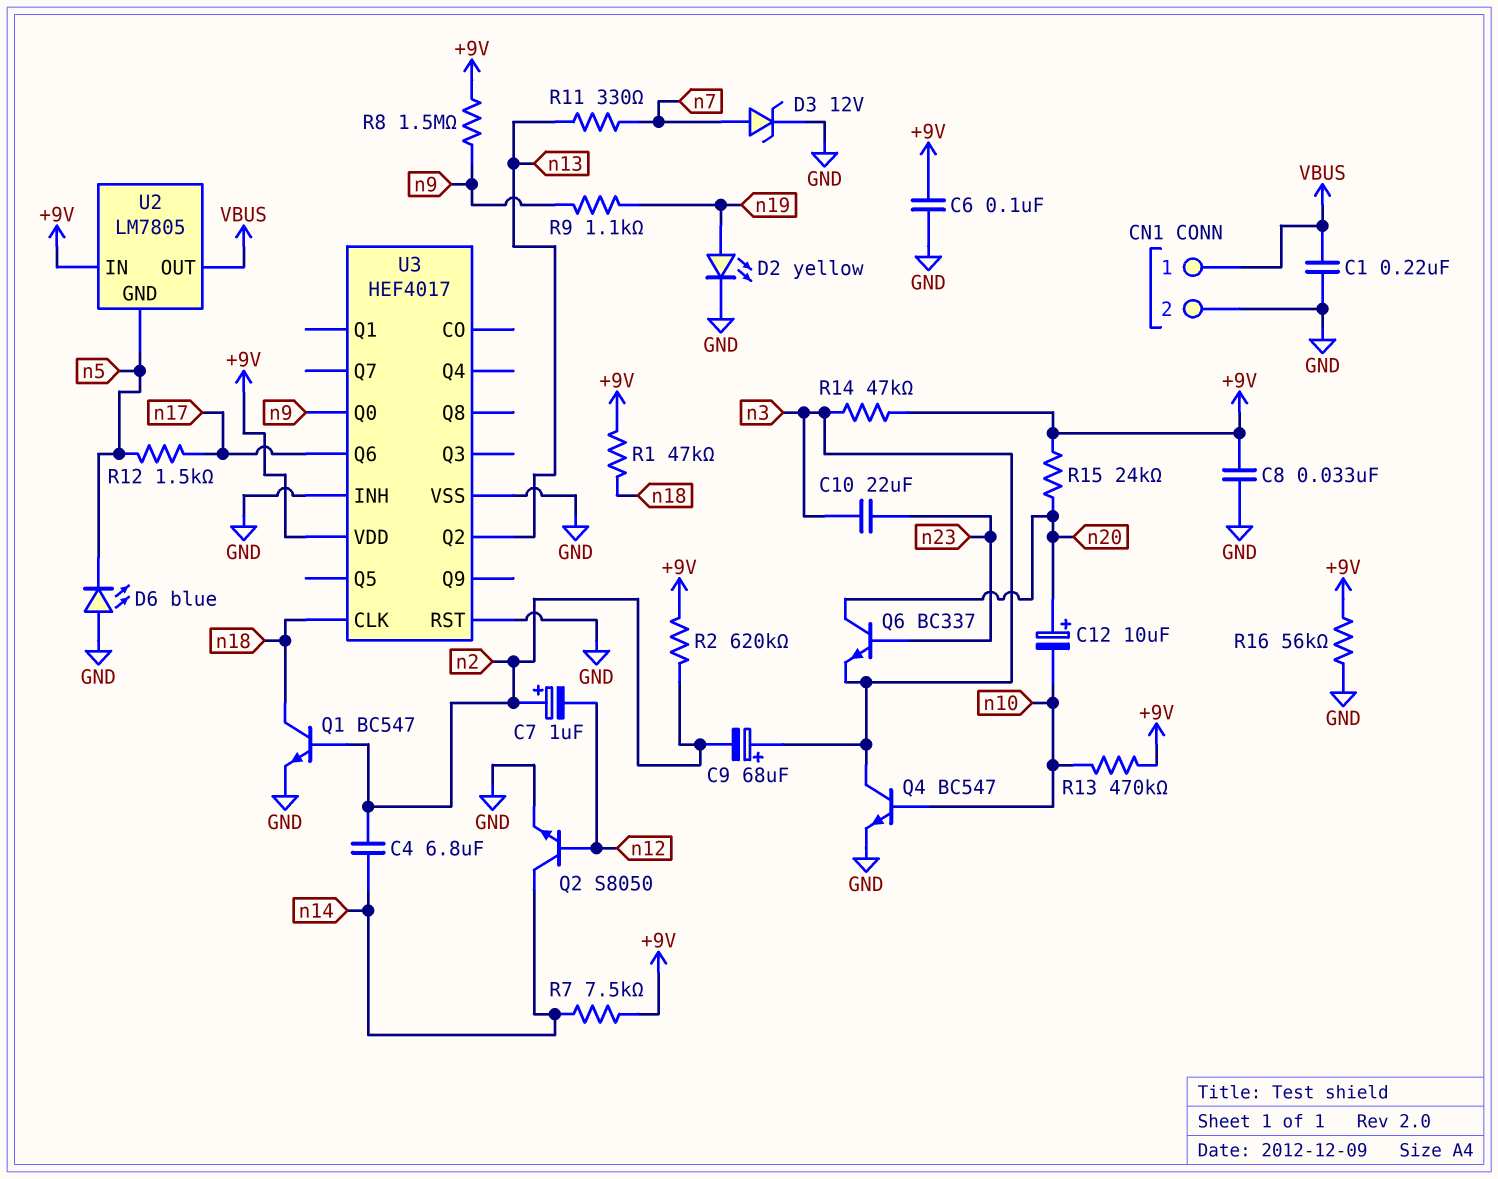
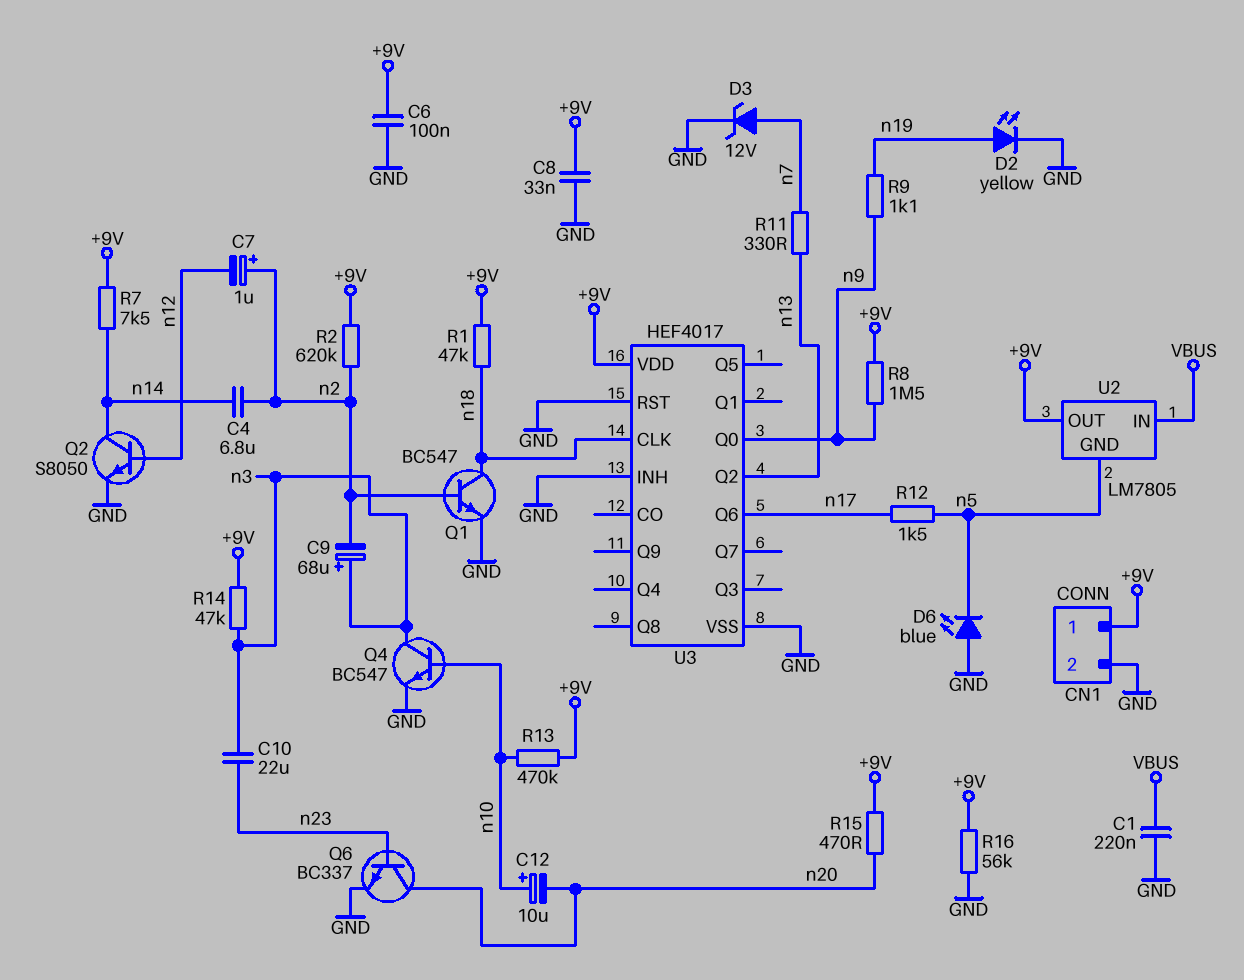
C12: 10uF (plus n20, minus n10) -> 10uF (plus n10, minus n20)
CN1 pin 1: VBUS -> +9V
Q6: NPN BC337 (B n23, C n20, E n3) -> NPN BC337 (B n23, C n20, E GND)
R15: 24k (+9V, n20) -> 470 (+9V, n20)
U2 pin IN: +9V -> VBUS
U2 pin OUT: VBUS -> +9V

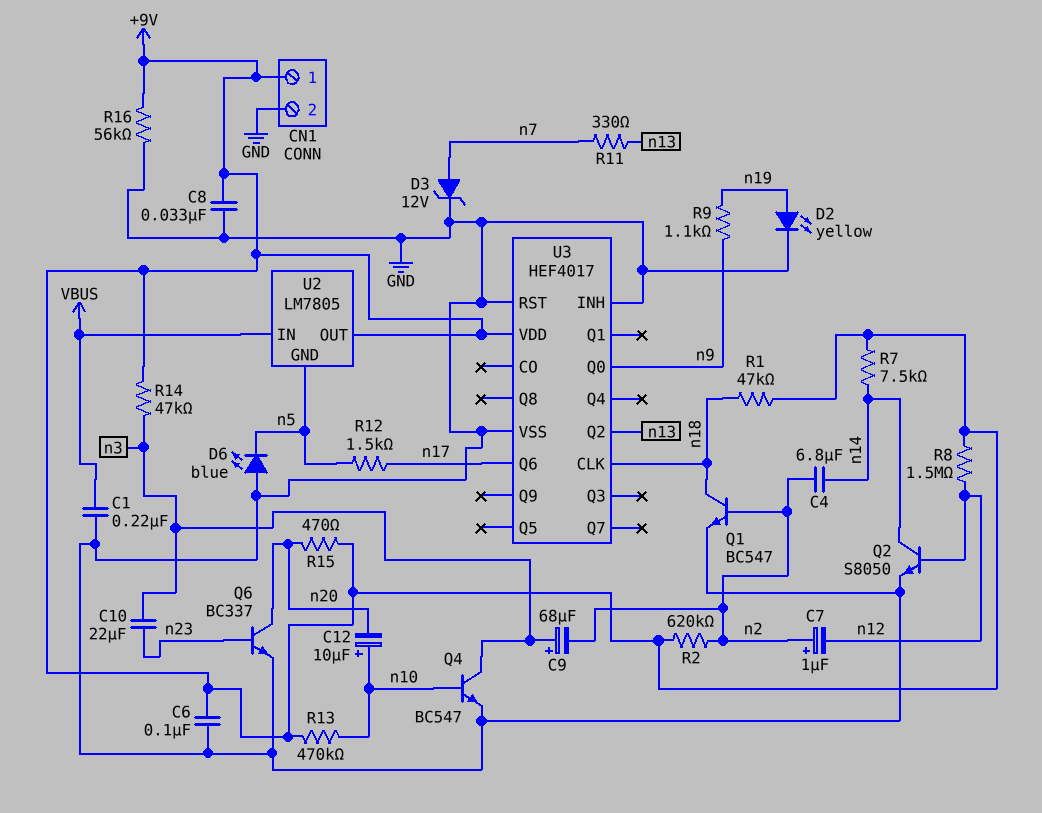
R8: 1.5M (+9V, n9) -> 1.5M (+9V, n12)

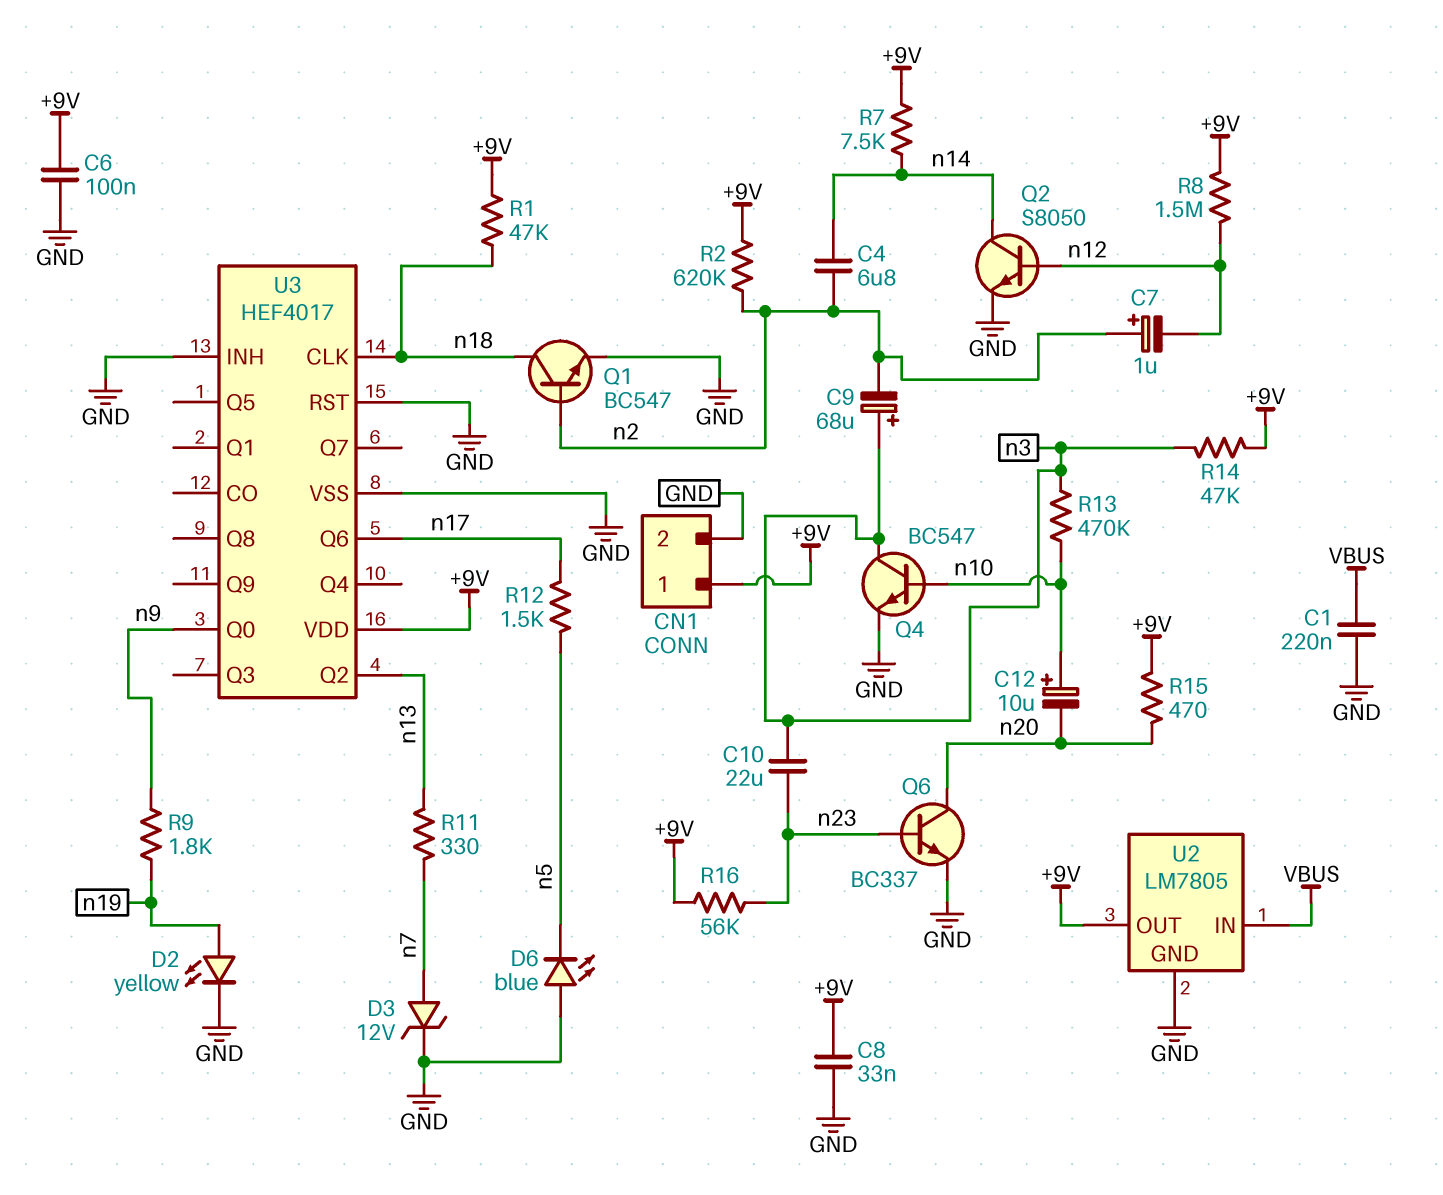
R9: 1.1k (n9, n19) -> 1.8k (n9, n19)
R13: 470k (+9V, n10) -> 470k (n3, n10)
R16: 56k (+9V, GND) -> 56k (+9V, n23)
U2 pin GND: n5 -> GND

